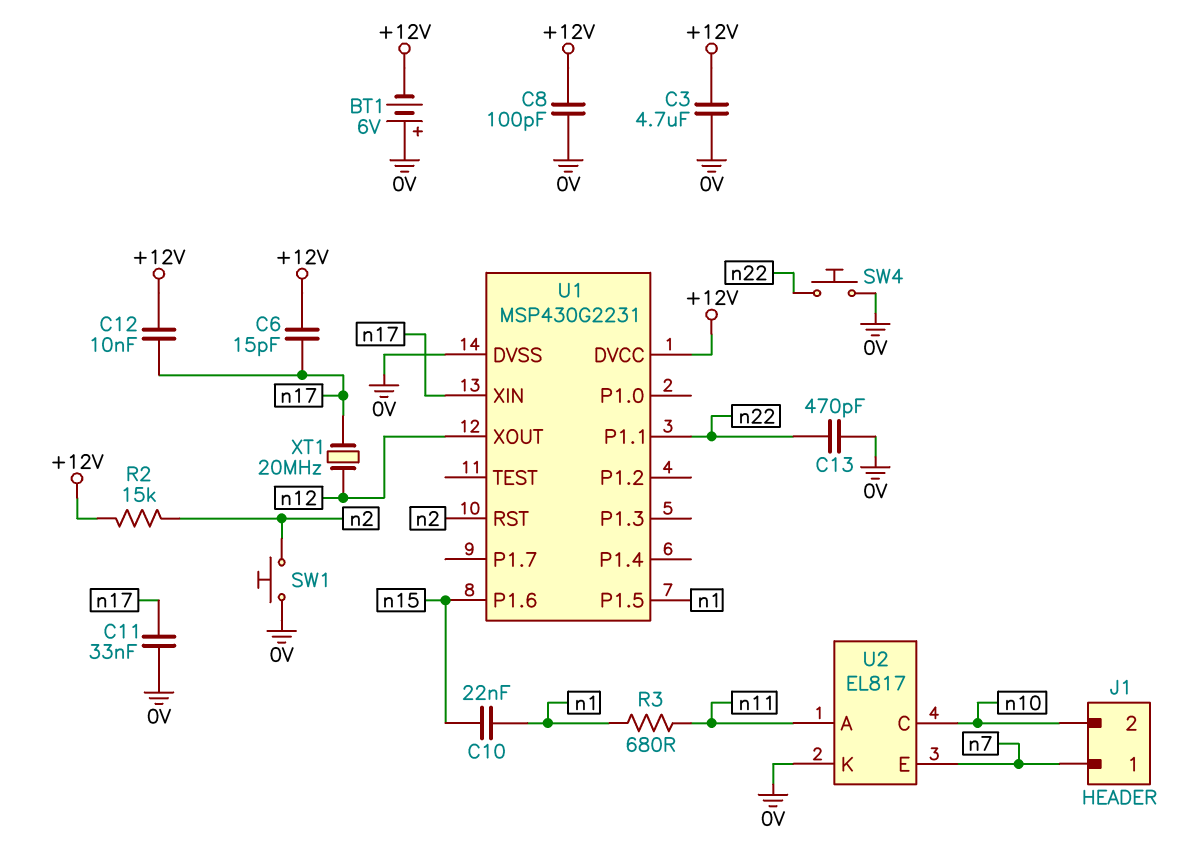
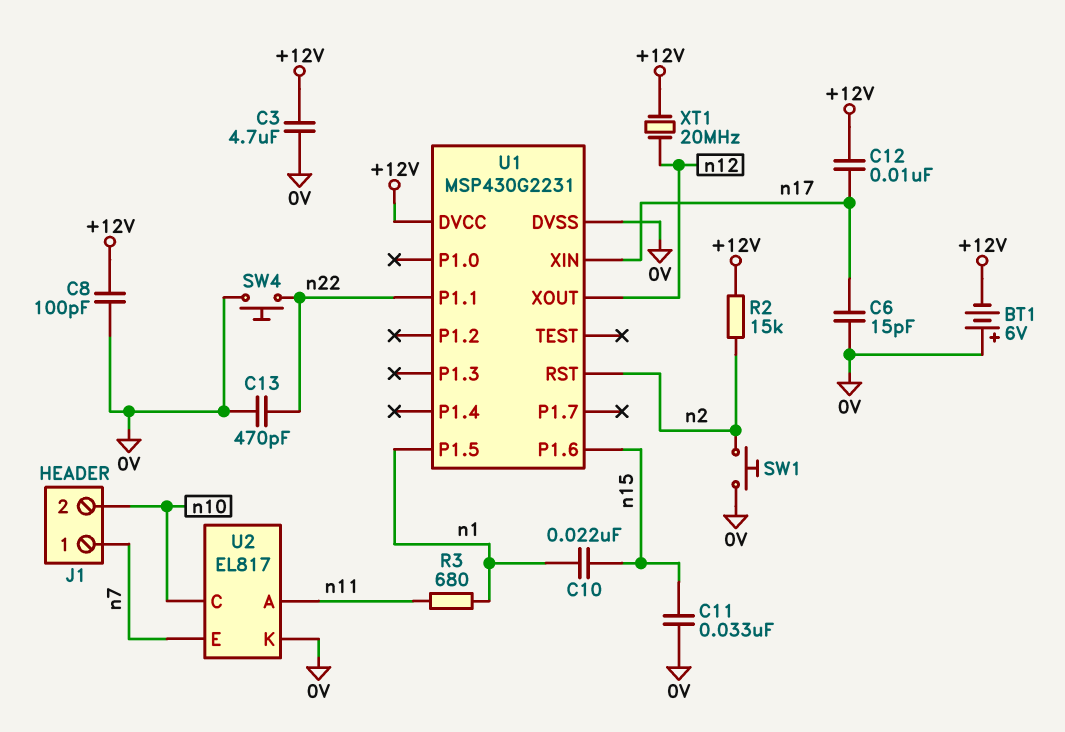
C6: 15pF (+12V, n17) -> 15pF (0V, n17)
C11: 33nF (0V, n17) -> 33nF (0V, n15)
XT1: 20MHz (n12, n17) -> 20MHz (+12V, n12)

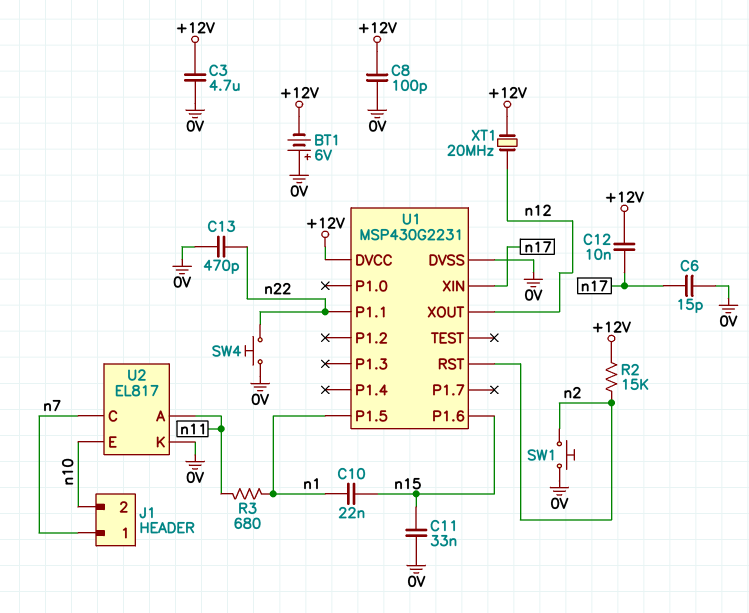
U2 pin C: n10 -> n7
U2 pin E: n7 -> n10

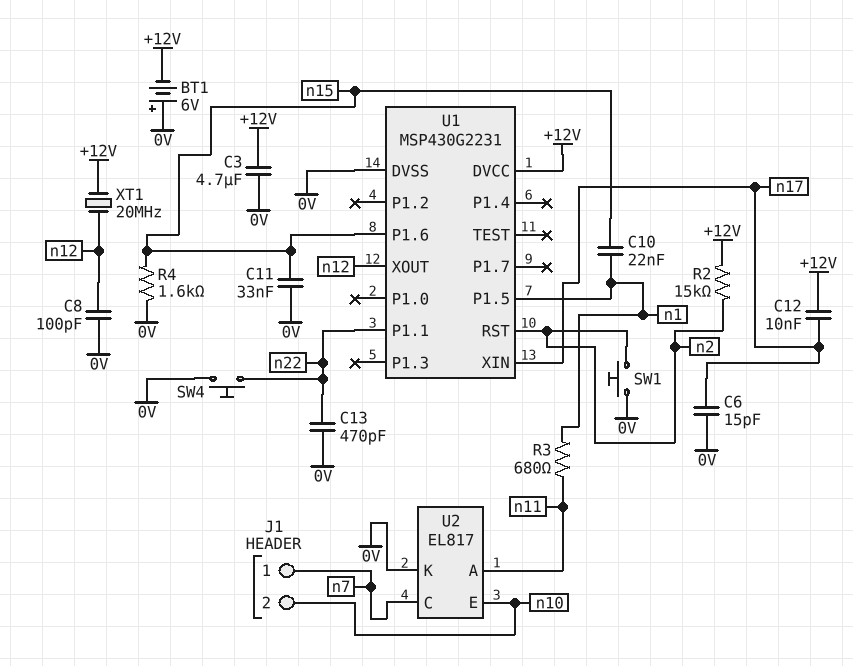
C8: 100pF (+12V, 0V) -> 100pF (0V, n12)
R4: none -> 1.6k (0V, n15)

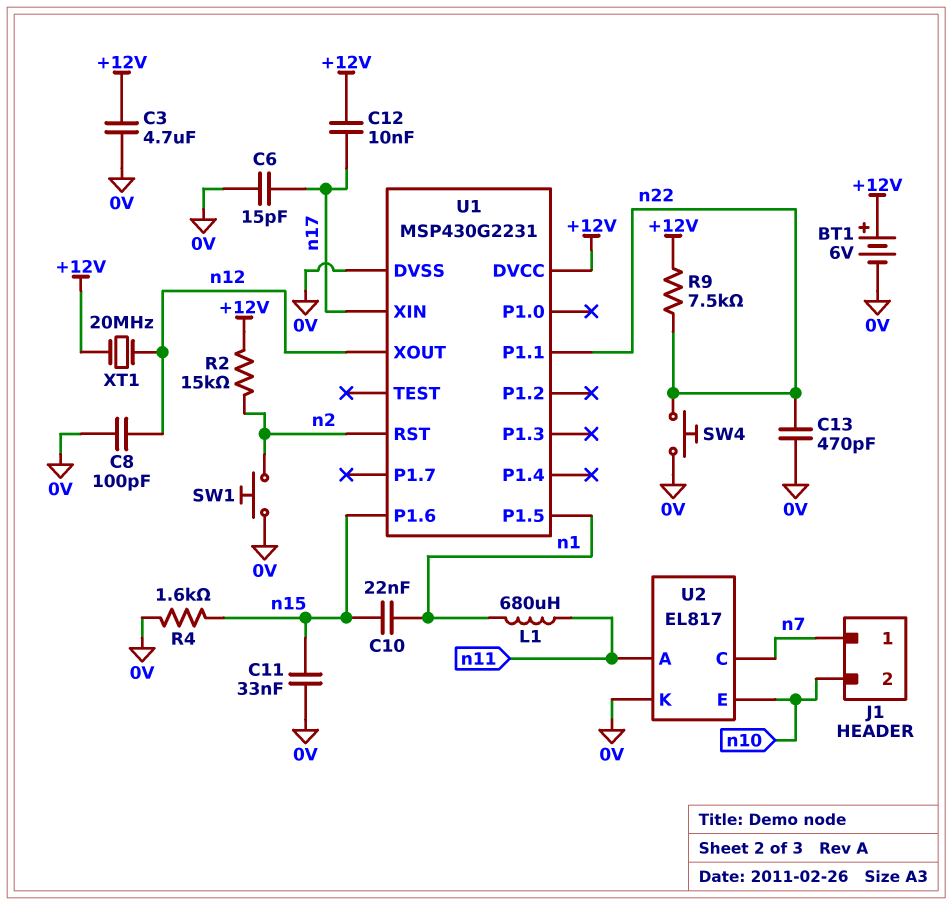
BT1: 6V (plus 0V, minus +12V) -> 6V (plus +12V, minus 0V)
L1: none -> 680uH (n1, n11)
R3: 680 (n1, n11) -> none
R9: none -> 7.5k (+12V, n22)

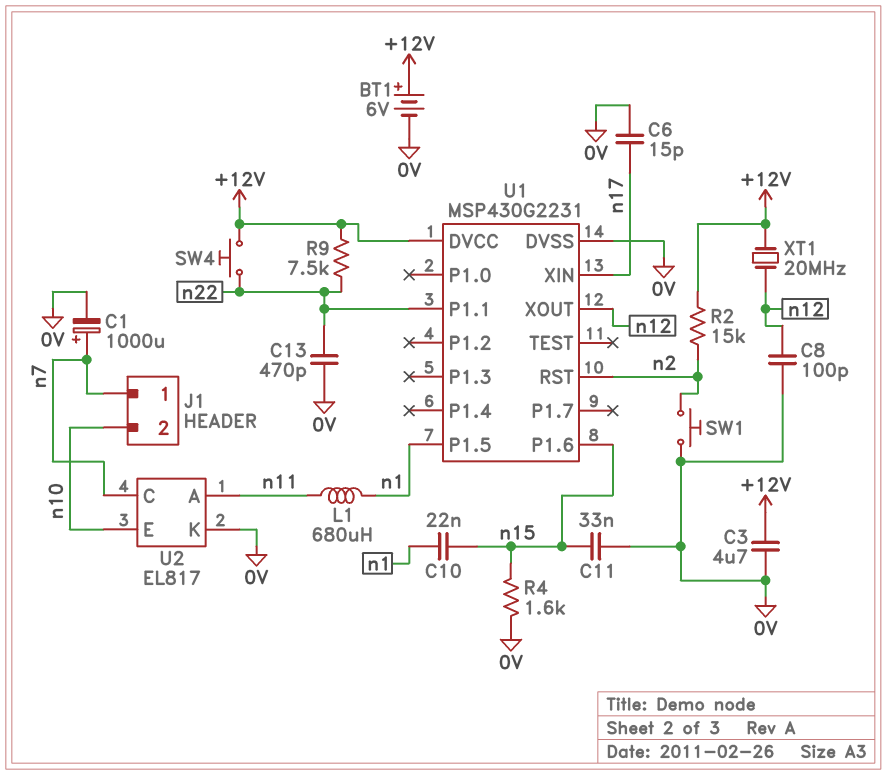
C1: none -> 1000uF (plus n7, minus 0V)
C12: 10nF (+12V, n17) -> none
SW4: button (0V, n22) -> button (+12V, n22)

